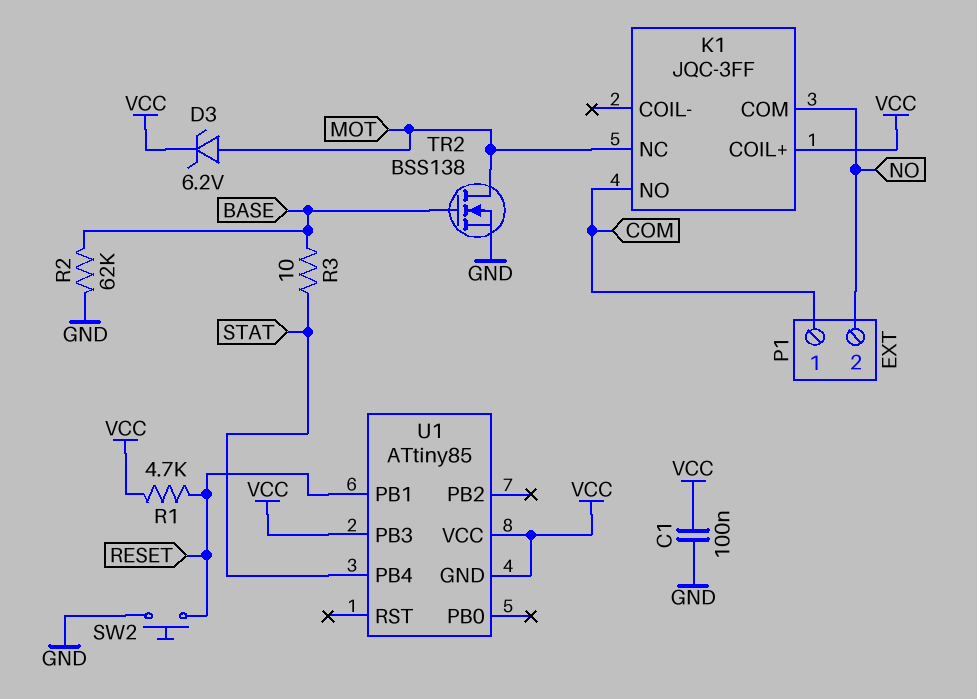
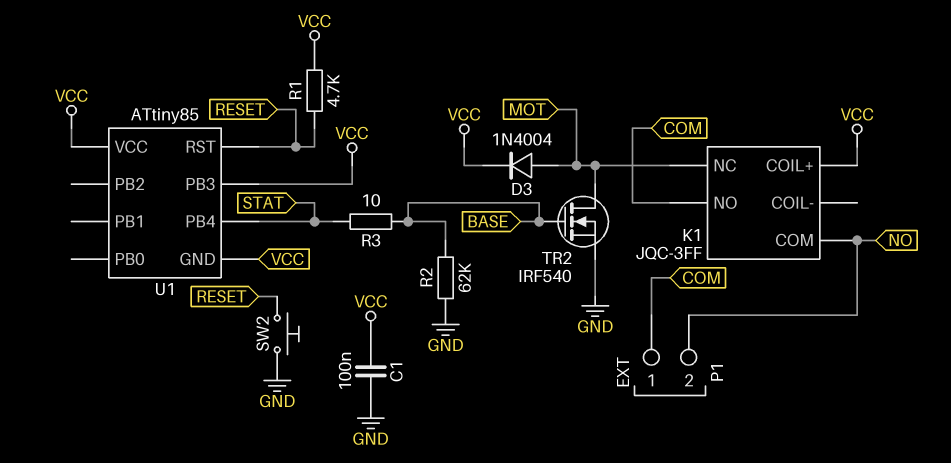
D3: zener 6.2V (A MOT, K VCC) -> diode 1N4004 (A MOT, K VCC)
TR2: NMOS BSS138 (G BASE, D MOT, S GND) -> NMOS IRF540 (G BASE, D MOT, S GND)
U1 pin PB1: RESET -> none
U1 pin RST: none -> RESET

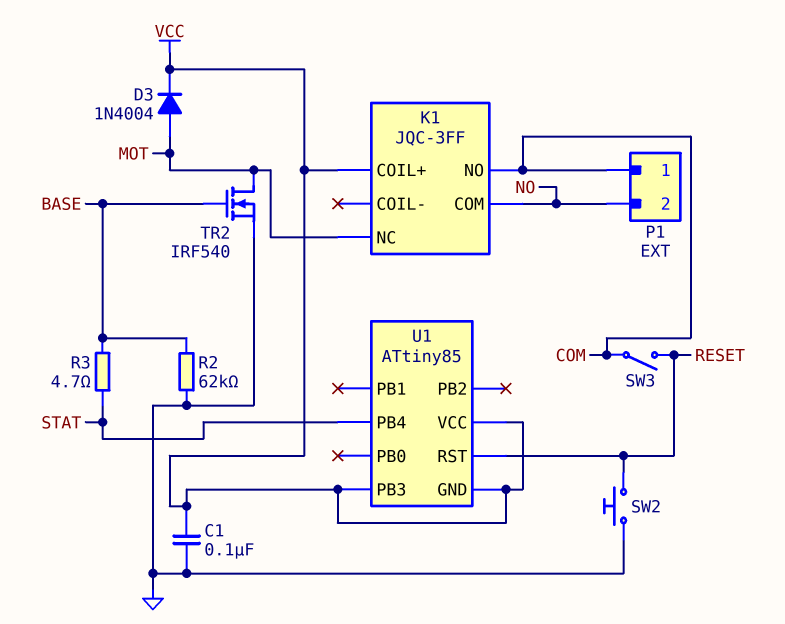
R1: 4.7k (RESET, VCC) -> none
R3: 10 (BASE, STAT) -> 4.7 (BASE, STAT)
SW3: none -> switch (COM, RESET)

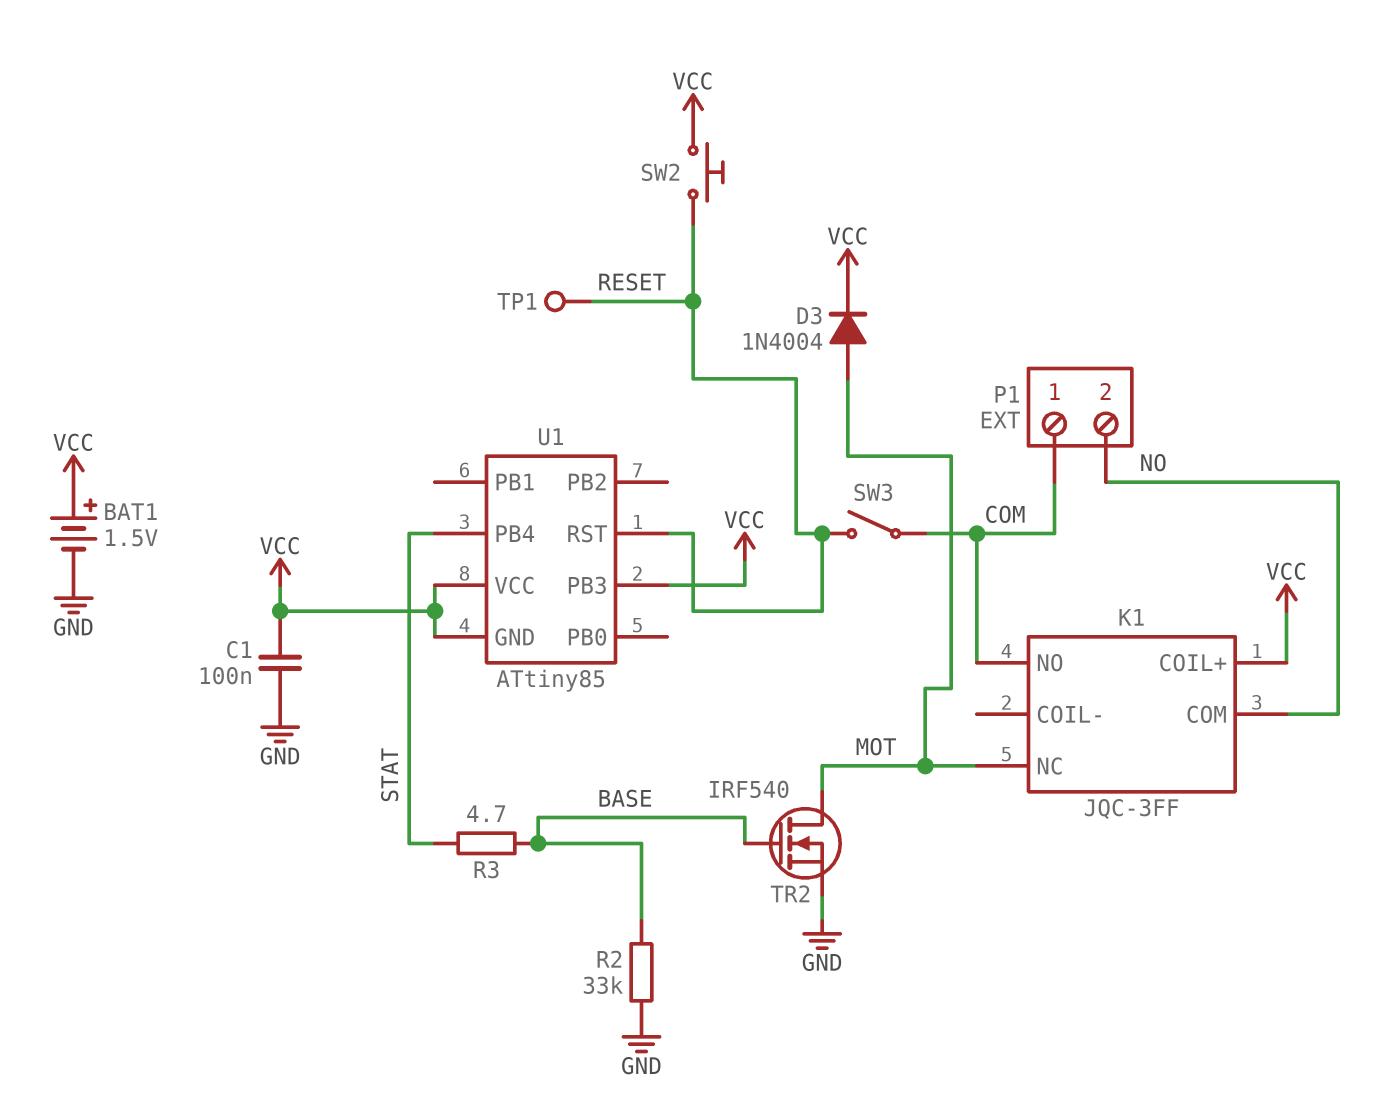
BAT1: none -> 1.5V (plus VCC, minus GND)
R2: 62k (BASE, GND) -> 33k (BASE, GND)
SW2: button (GND, RESET) -> button (RESET, VCC)
TP1: none -> test point (RESET)

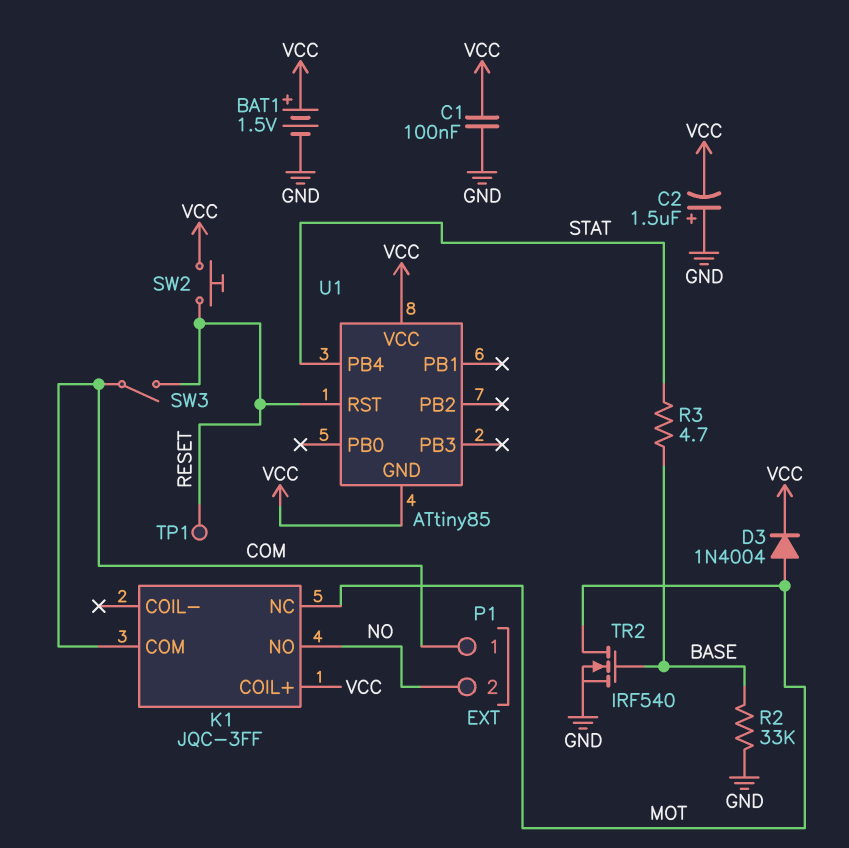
C2: none -> 1.5uF (plus GND, minus VCC)
K1 pin COM: NO -> COM
K1 pin NO: COM -> NO
U1 pin PB3: VCC -> none

